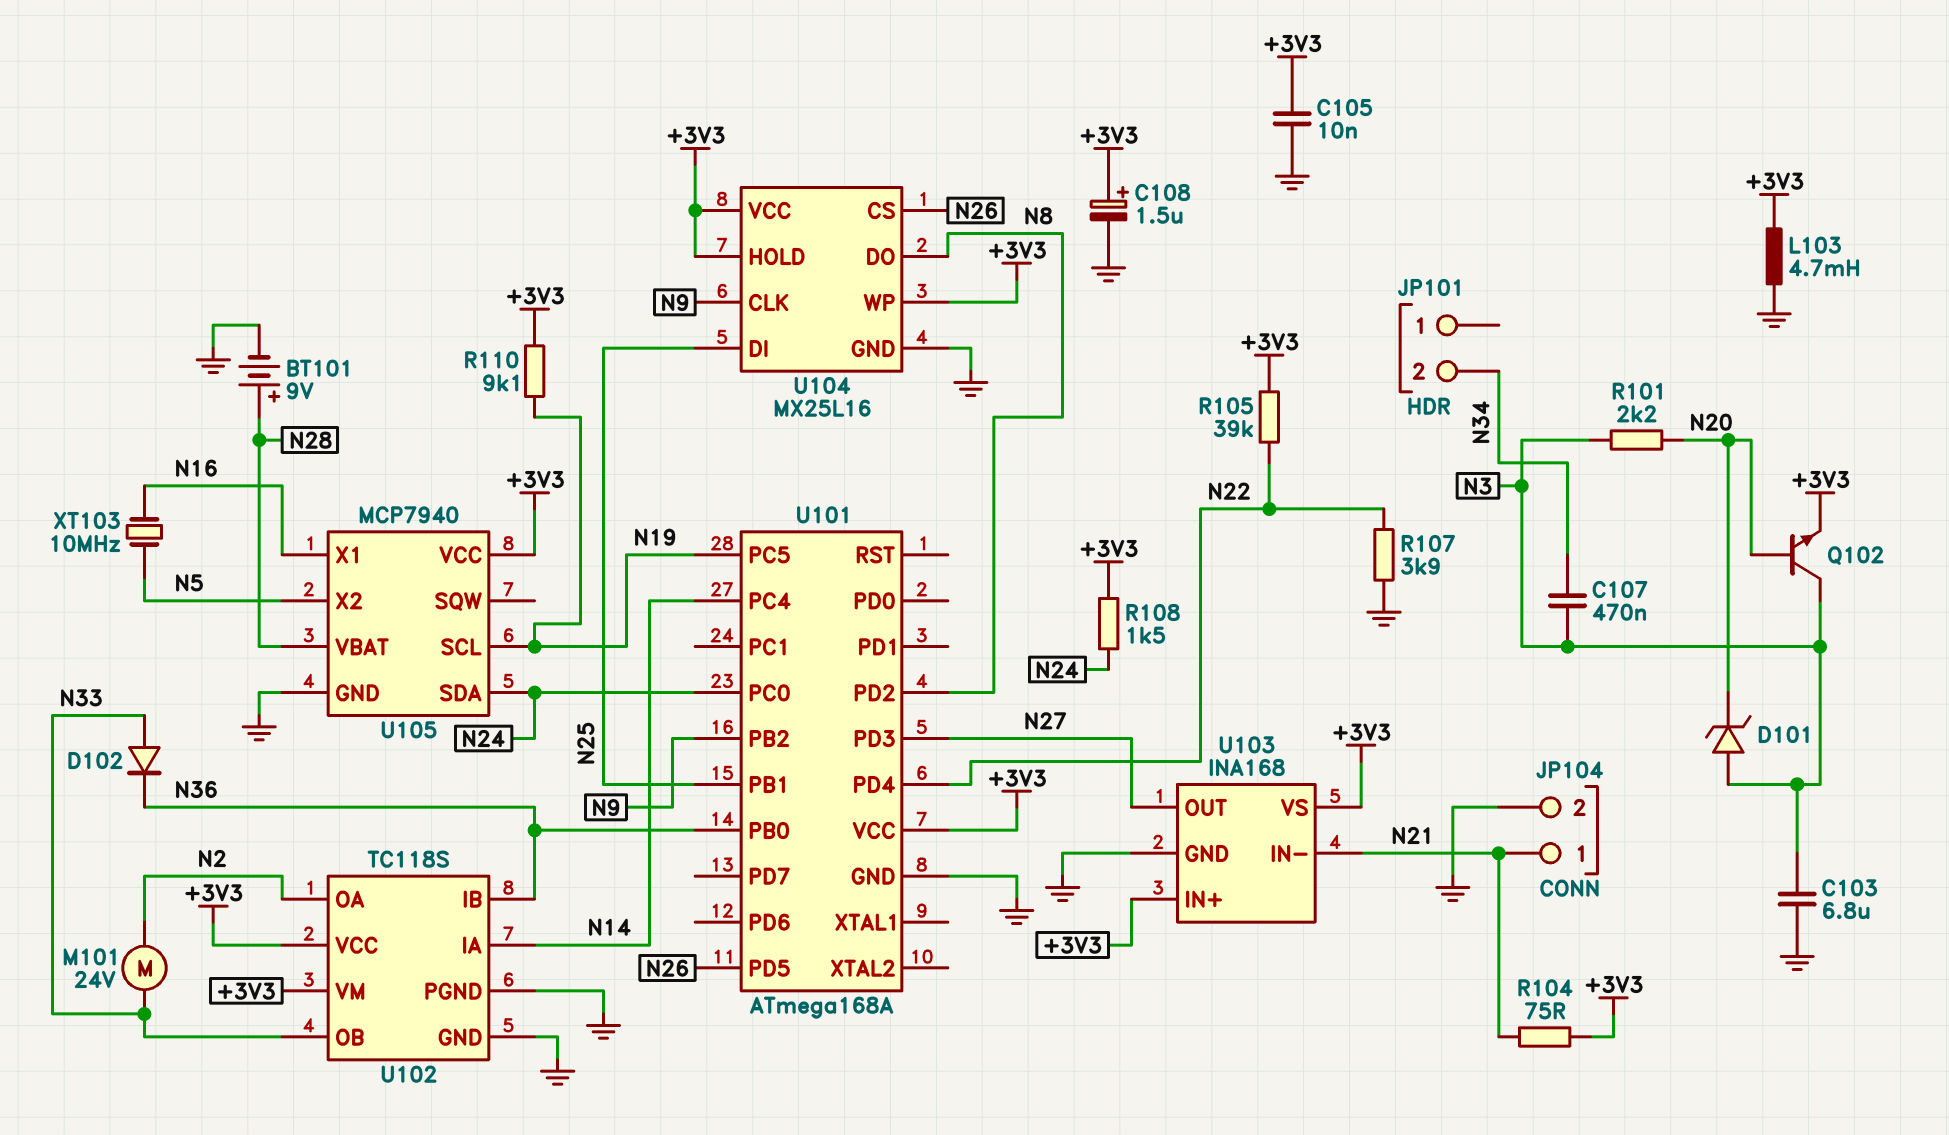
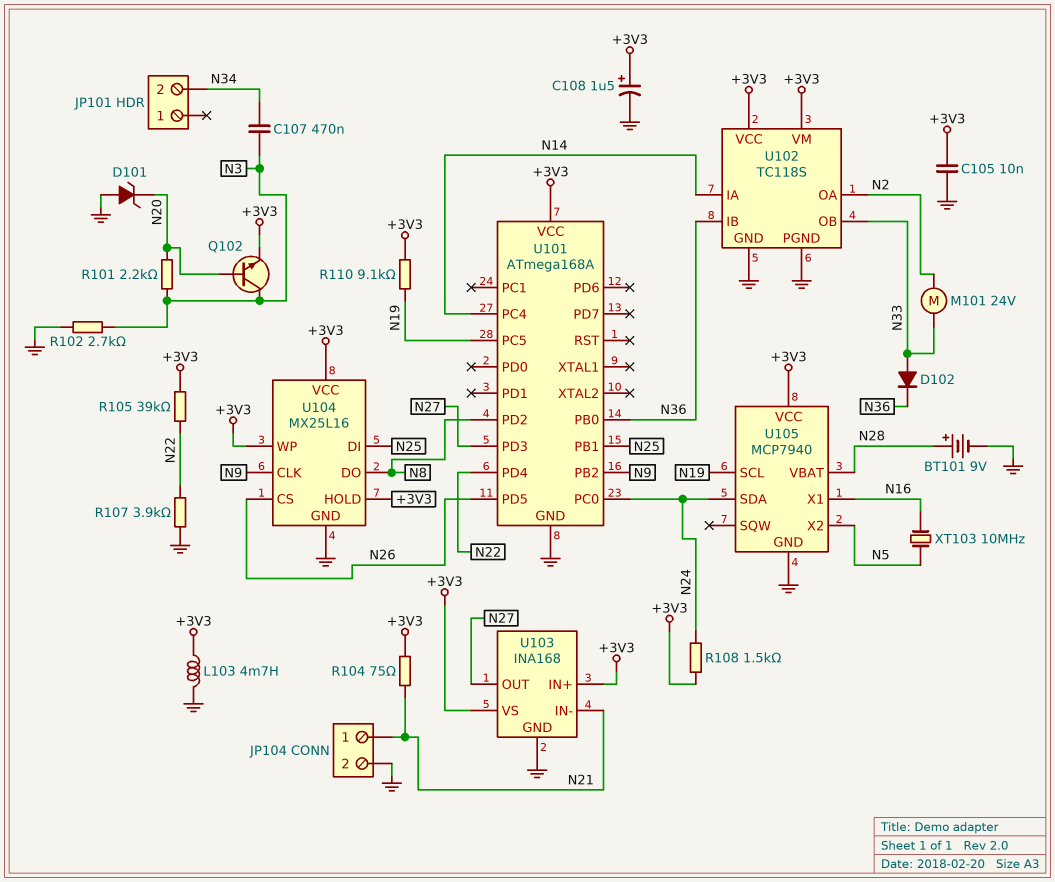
C103: 6.8uF (GND, N3) -> none
D101: zener (A N3, K N20) -> zener (A GND, K N20)
R102: none -> 2.7k (GND, N3)

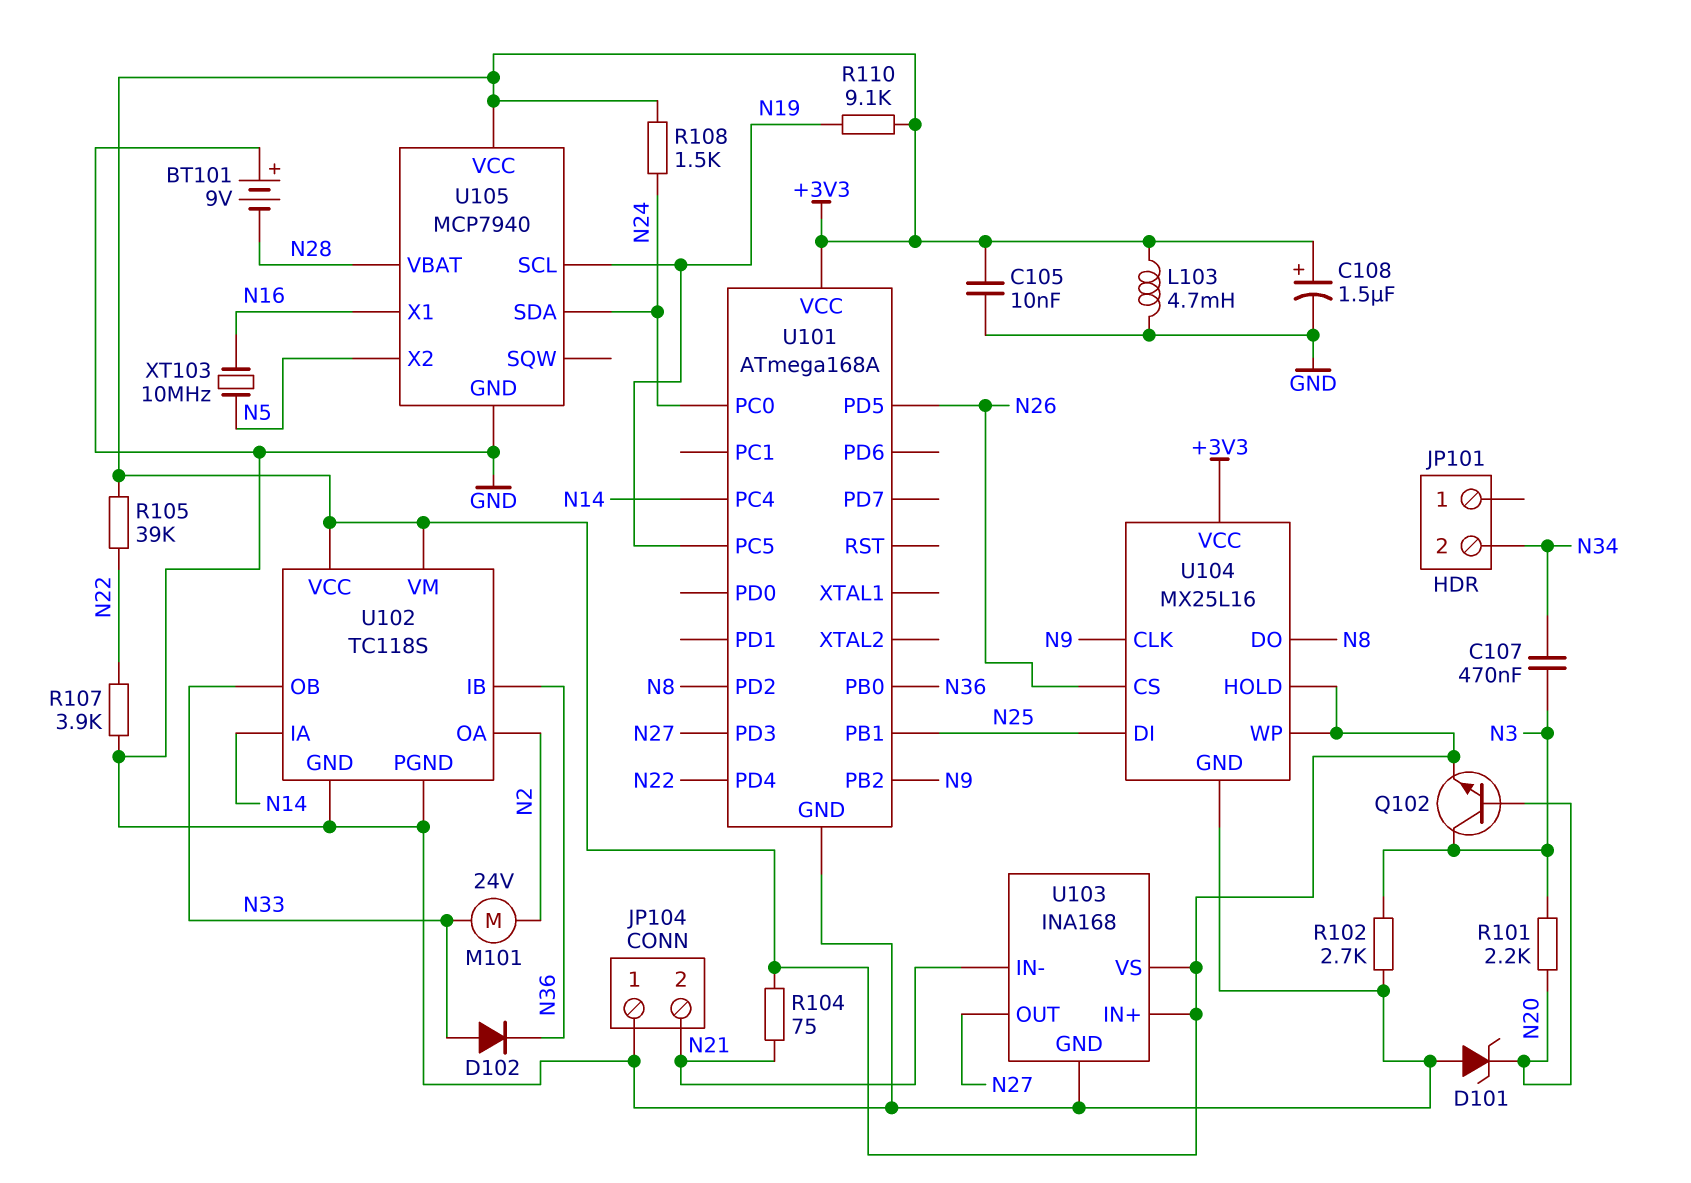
BT101: 9V (plus N28, minus GND) -> 9V (plus GND, minus N28)
JP104 pin 1: N21 -> GND
JP104 pin 2: GND -> N21

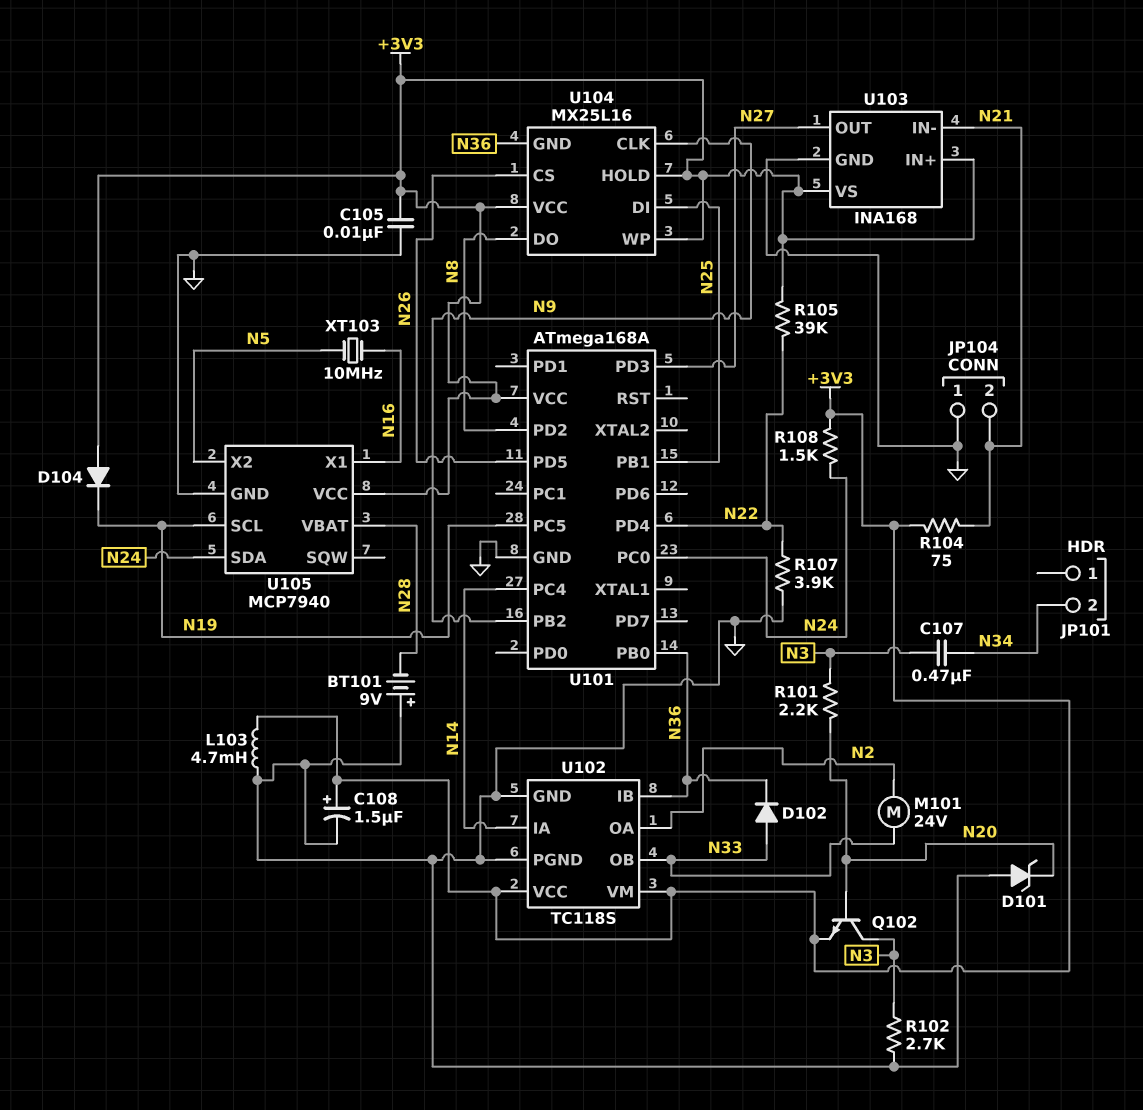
D104: none -> diode (A +3V3, K N19)
R110: 9.1k (+3V3, N19) -> none
U104 pin GND: GND -> N36

